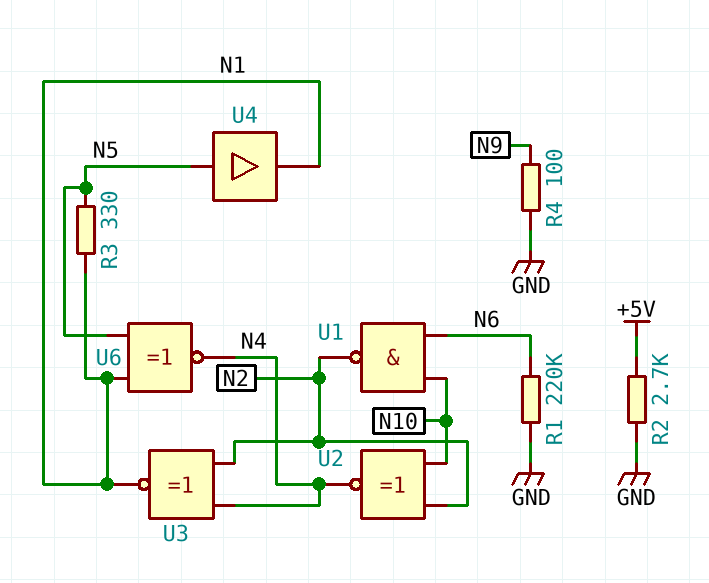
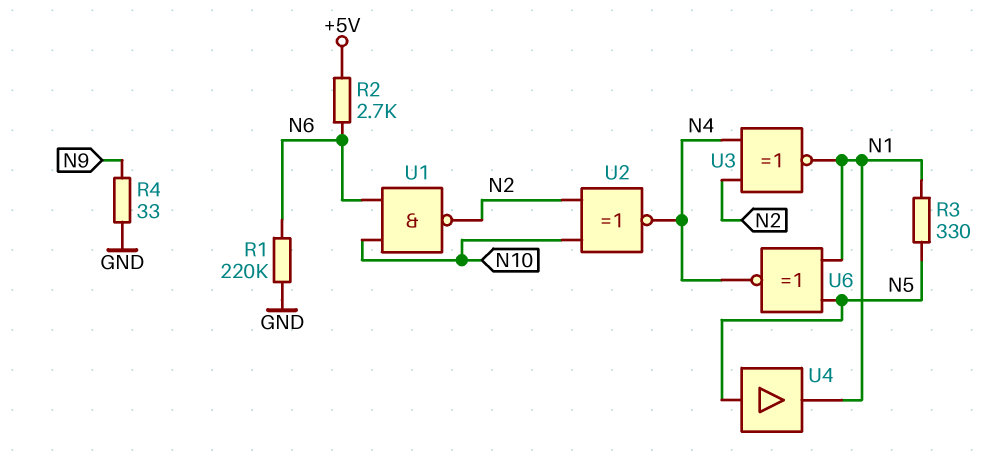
R2: 2.7k (+5V, GND) -> 2.7k (+5V, N6)
R4: 100 (GND, N9) -> 33 (GND, N9)

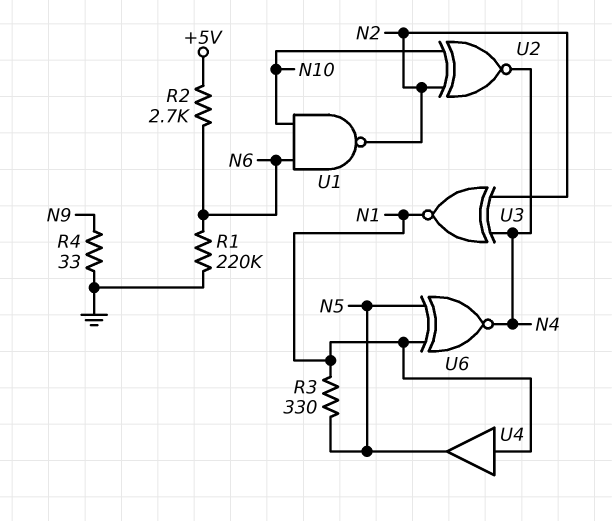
U4: buffer (in N5, out N1) -> buffer (in N1, out N5)

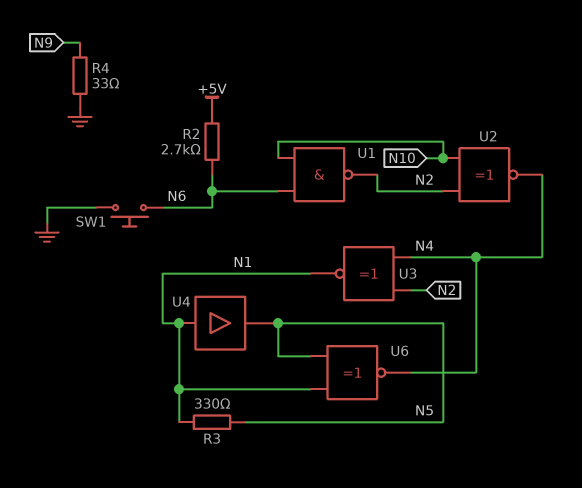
R1: 220k (GND, N6) -> none
SW1: none -> button (GND, N6)

